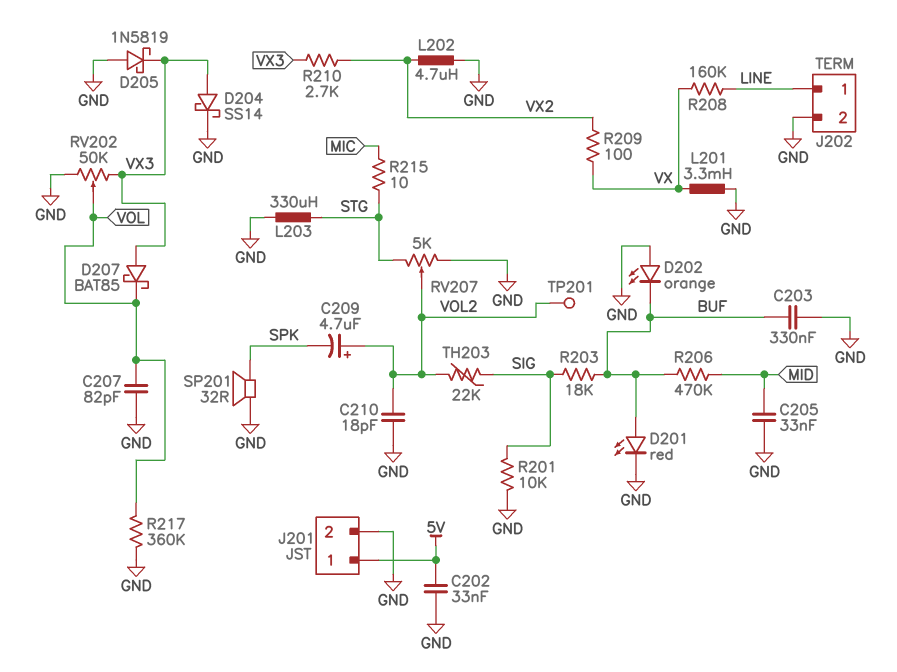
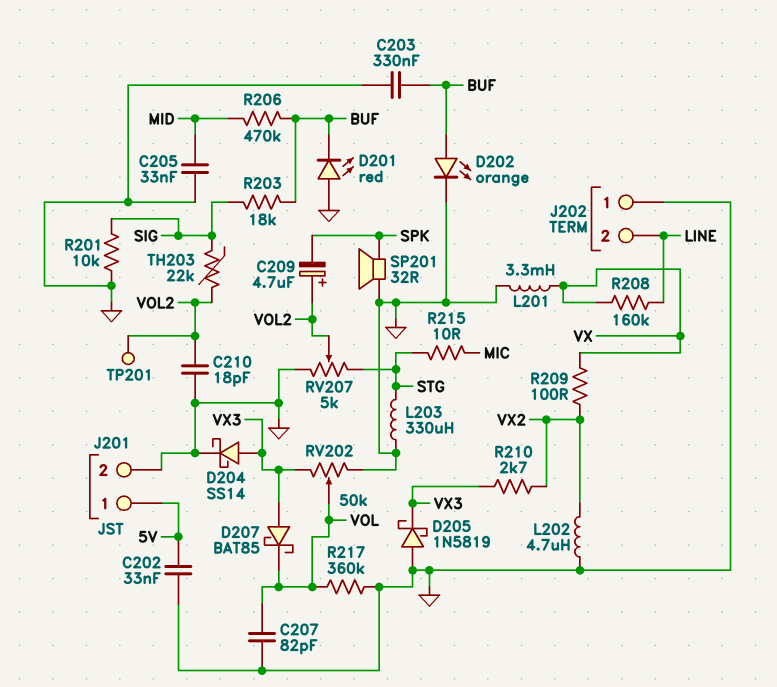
D201: LED red (A BUF, K GND) -> LED red (A GND, K BUF)
D202: LED orange (A GND, K BUF) -> LED orange (A BUF, K GND)
J202 pin 1: LINE -> GND
J202 pin 2: GND -> LINE

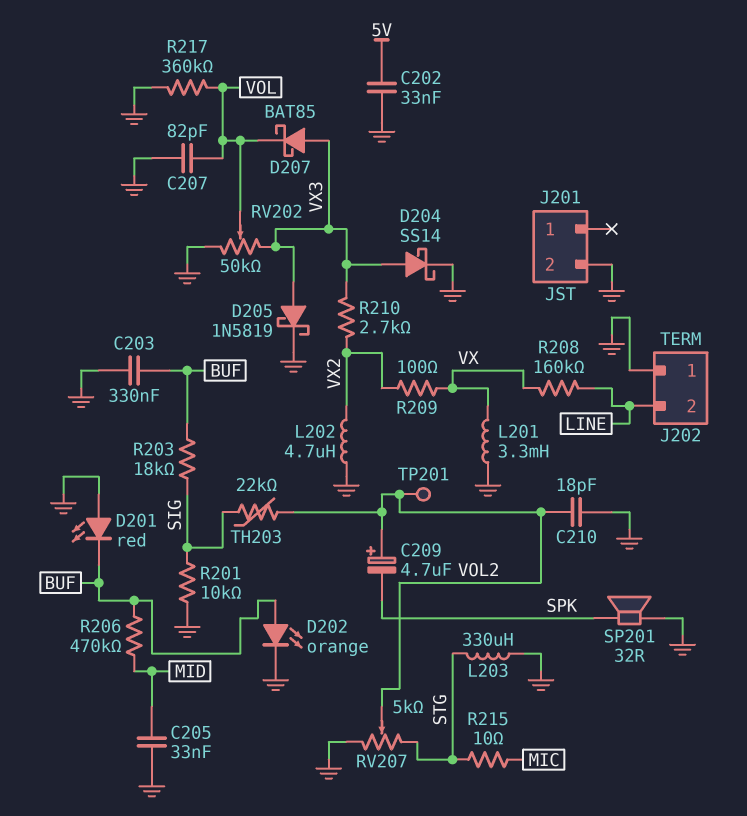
D205: schottky 1N5819 (A GND, K VX3) -> schottky 1N5819 (A VX3, K GND)
J201 pin 1: 5V -> none

